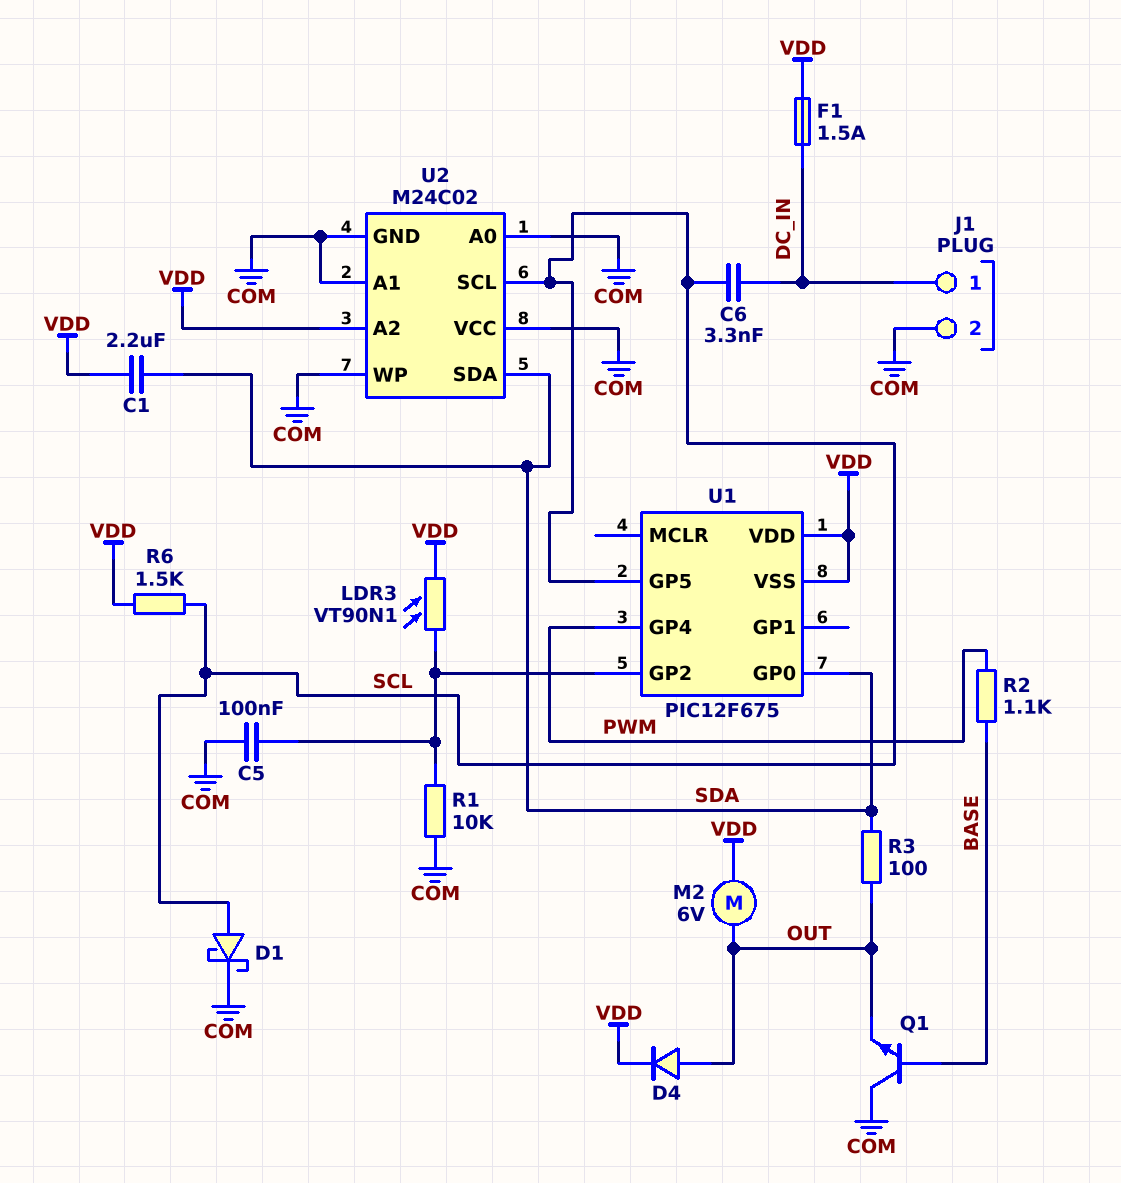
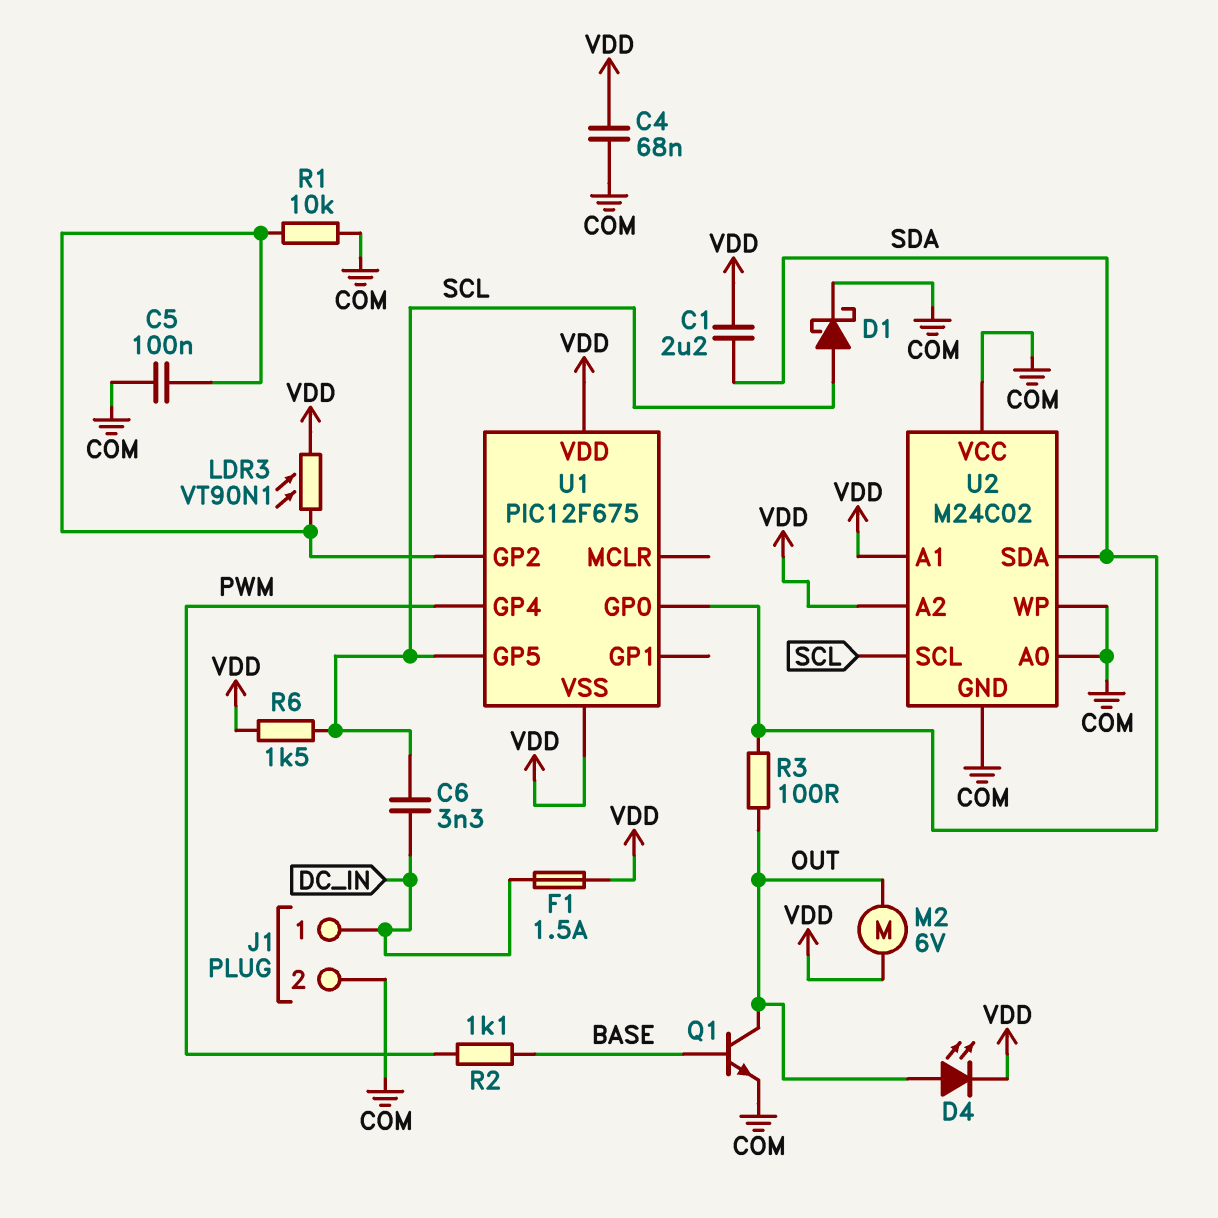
C4: none -> 68nF (COM, VDD)
D4: diode (A OUT, K VDD) -> LED (A OUT, K VDD)
Q1: NPN (B BASE, C COM, E OUT) -> NPN (B BASE, C OUT, E COM)
U2 pin A1: COM -> VDD

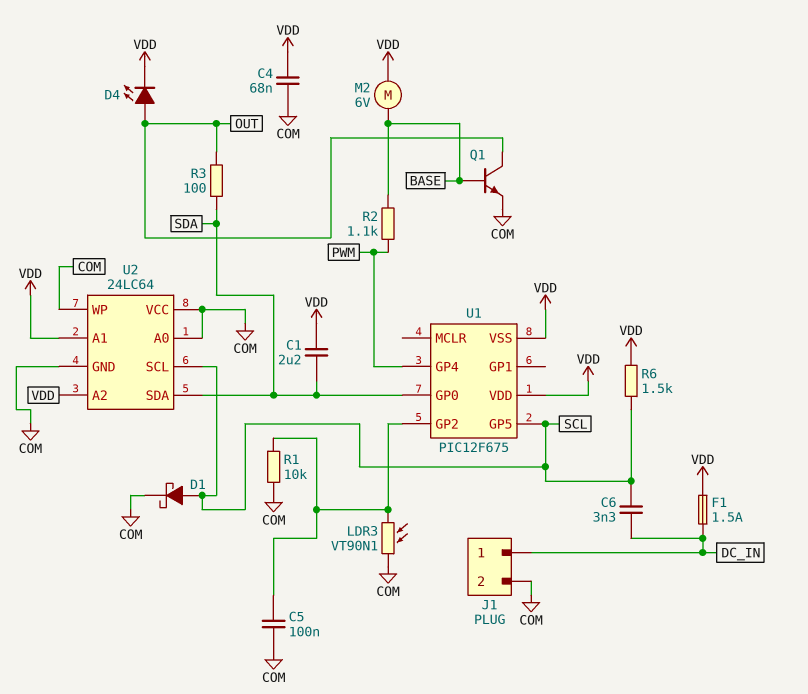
LDR3: VT90N1 (U1/GP2, VDD) -> VT90N1 (COM, U1/GP2)
M2: motor 6V (OUT, VDD) -> motor 6V (BASE, VDD)
U2: M24C02 -> 24LC64

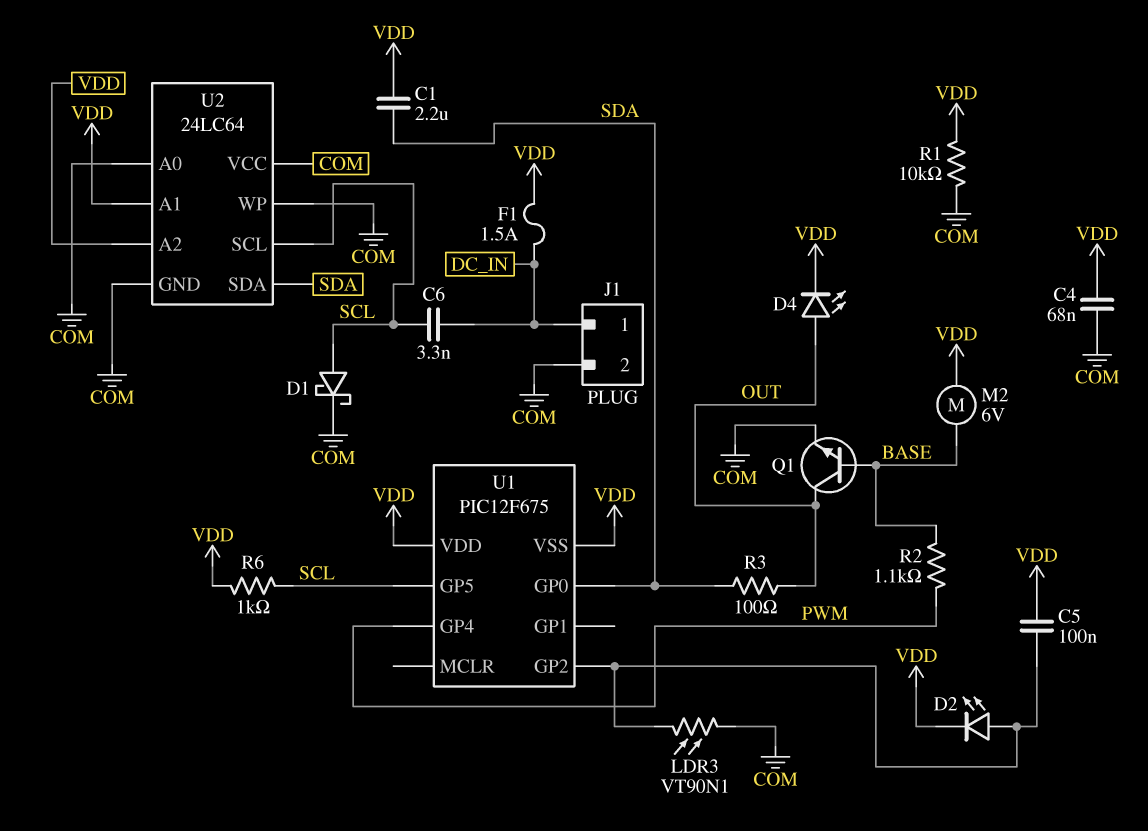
C5: 100nF (COM, U1/GP2) -> 100nF (U1/GP2, VDD)
D2: none -> LED (A U1/GP2, K VDD)
R1: 10k (COM, U1/GP2) -> 10k (COM, VDD)
R6: 1.5k (SCL, VDD) -> 1k (SCL, VDD)

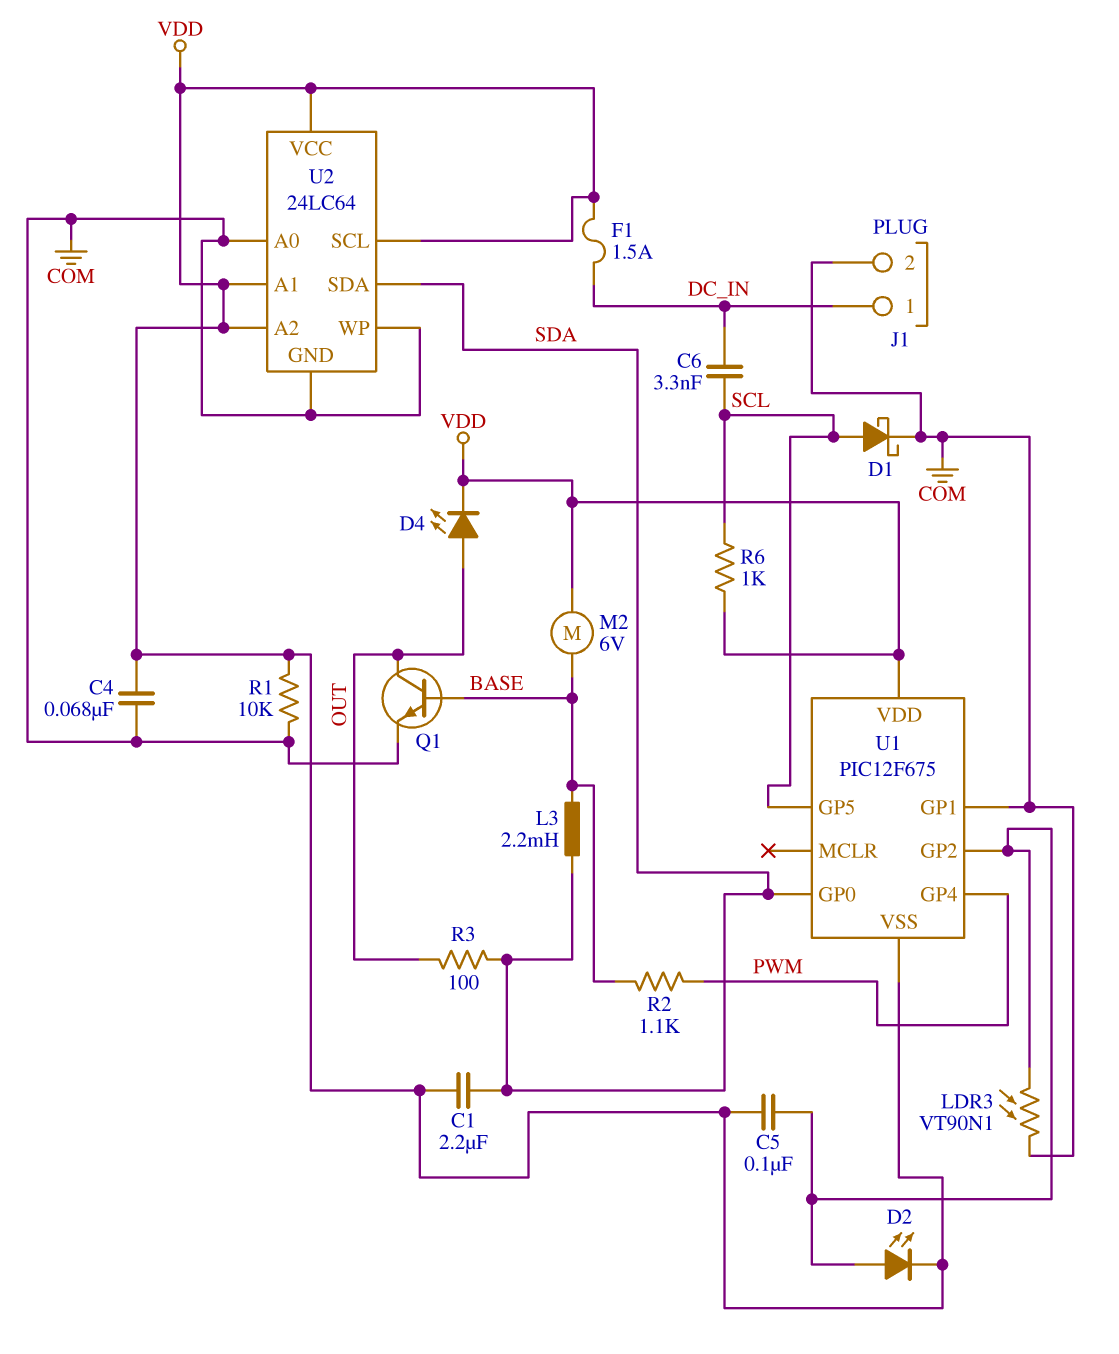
L3: none -> 2.2mH (BASE, SDA)
U1 pin GP1: none -> COM
U2 pin SCL: SCL -> VDD
U2 pin VCC: COM -> VDD

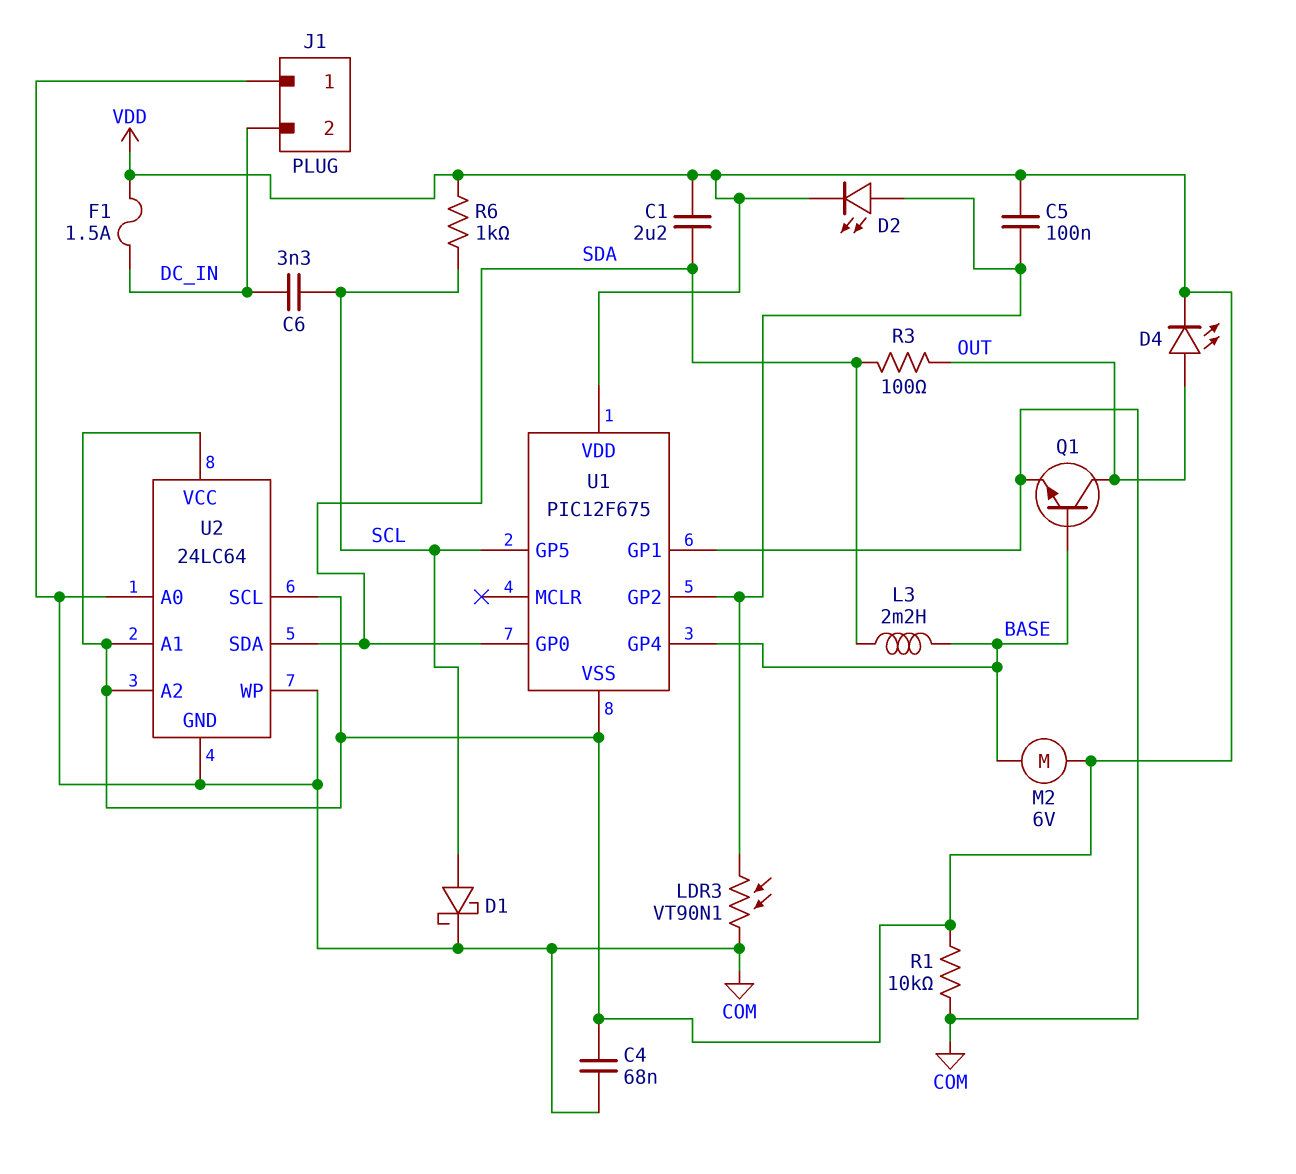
J1 pin 1: DC_IN -> COM
J1 pin 2: COM -> DC_IN
R2: 1.1k (BASE, PWM) -> none
U1 pin GP4: PWM -> BASE

